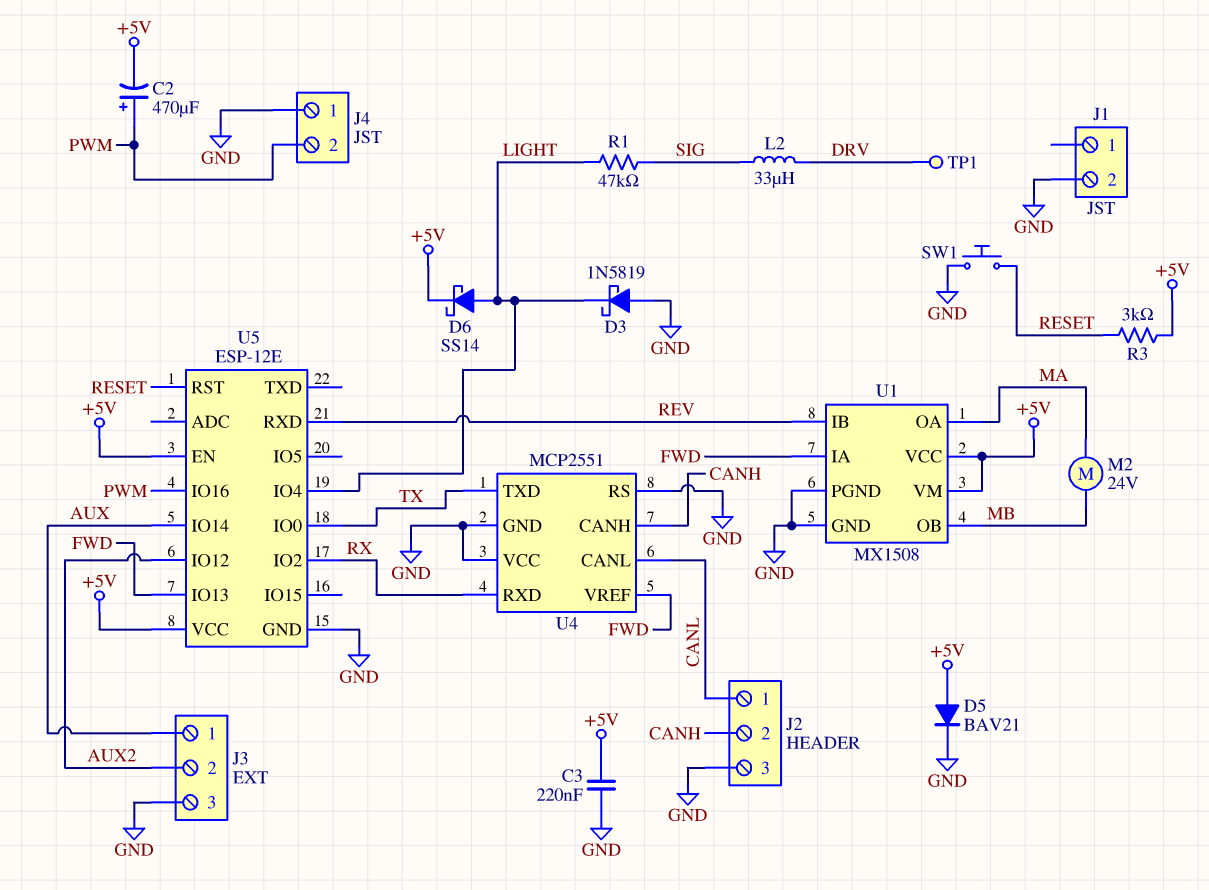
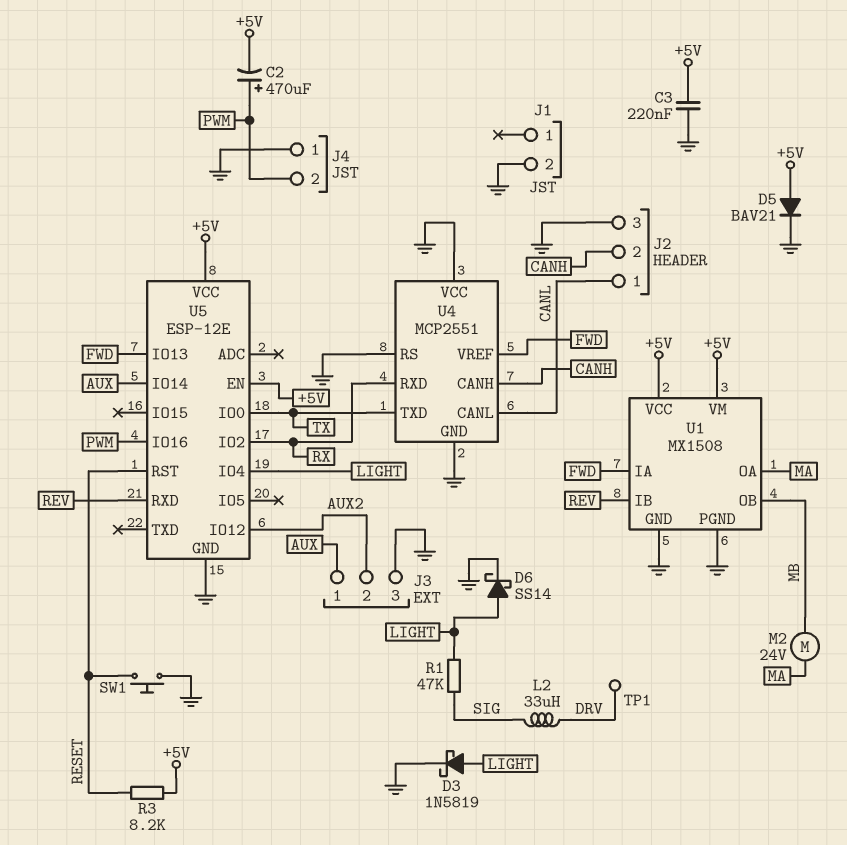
D3: schottky 1N5819 (A GND, K LIGHT) -> schottky 1N5819 (A LIGHT, K GND)
D6: schottky SS14 (A LIGHT, K +5V) -> schottky SS14 (A LIGHT, K GND)
R3: 3k (+5V, RESET) -> 8.2k (+5V, RESET)

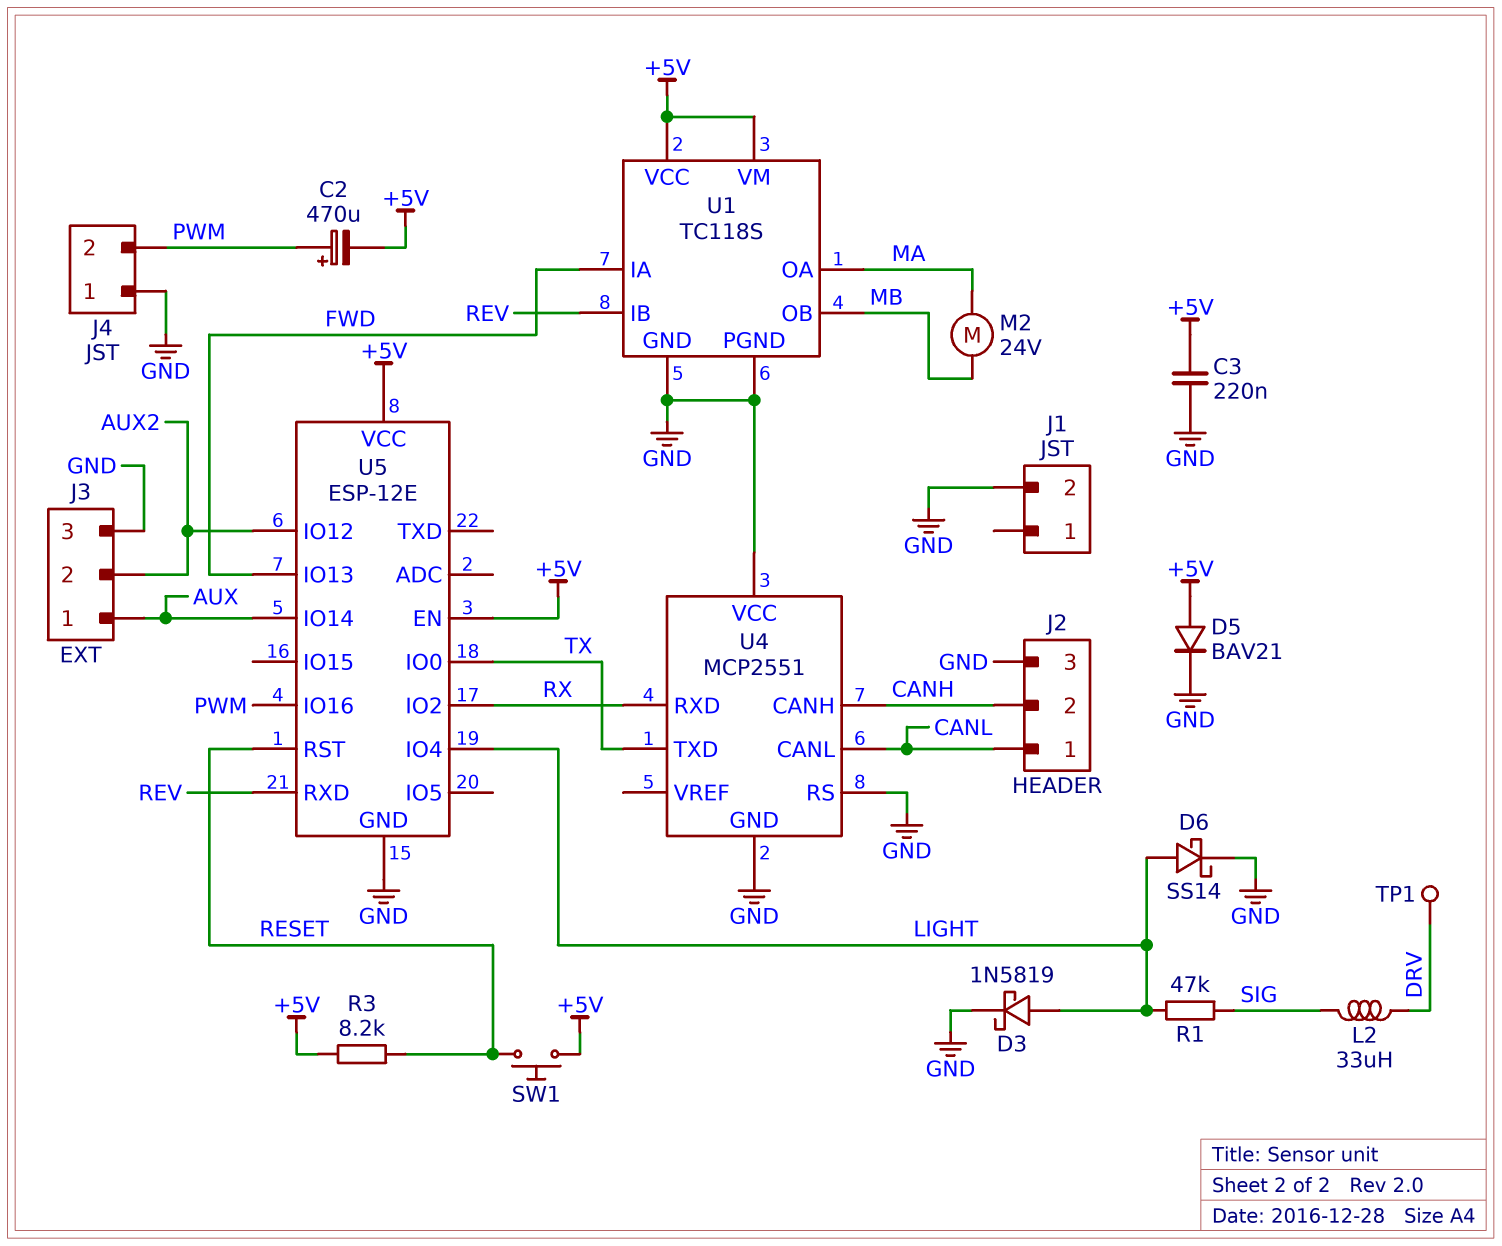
SW1: button (GND, RESET) -> button (+5V, RESET)
U1: MX1508 -> TC118S
U4 pin VREF: FWD -> none

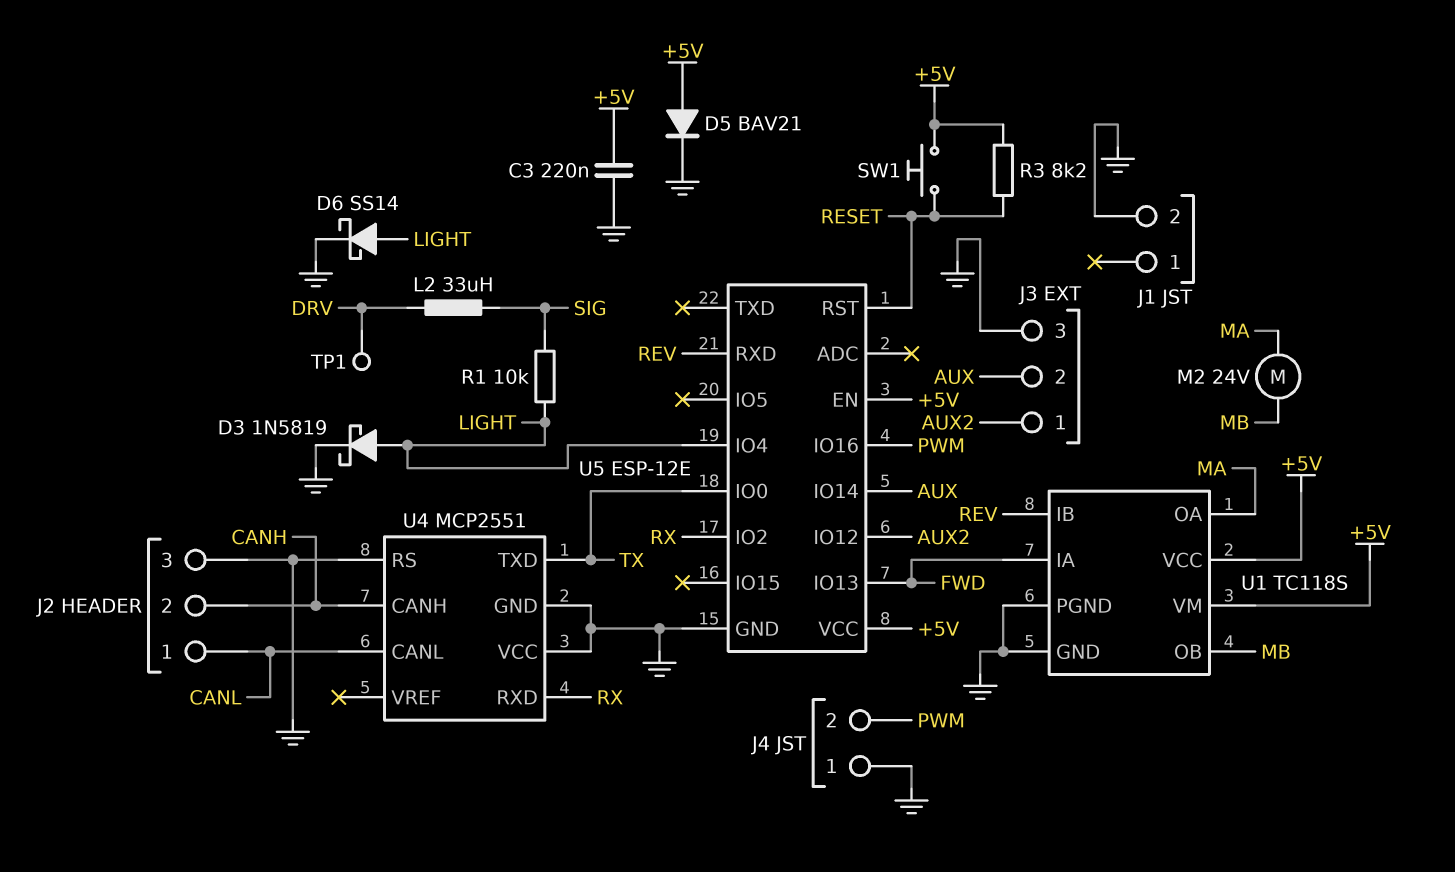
C2: 470uF (plus PWM, minus +5V) -> none
J3 pin 1: AUX -> AUX2
J3 pin 2: AUX2 -> AUX
R1: 47k (LIGHT, SIG) -> 10k (LIGHT, SIG)

